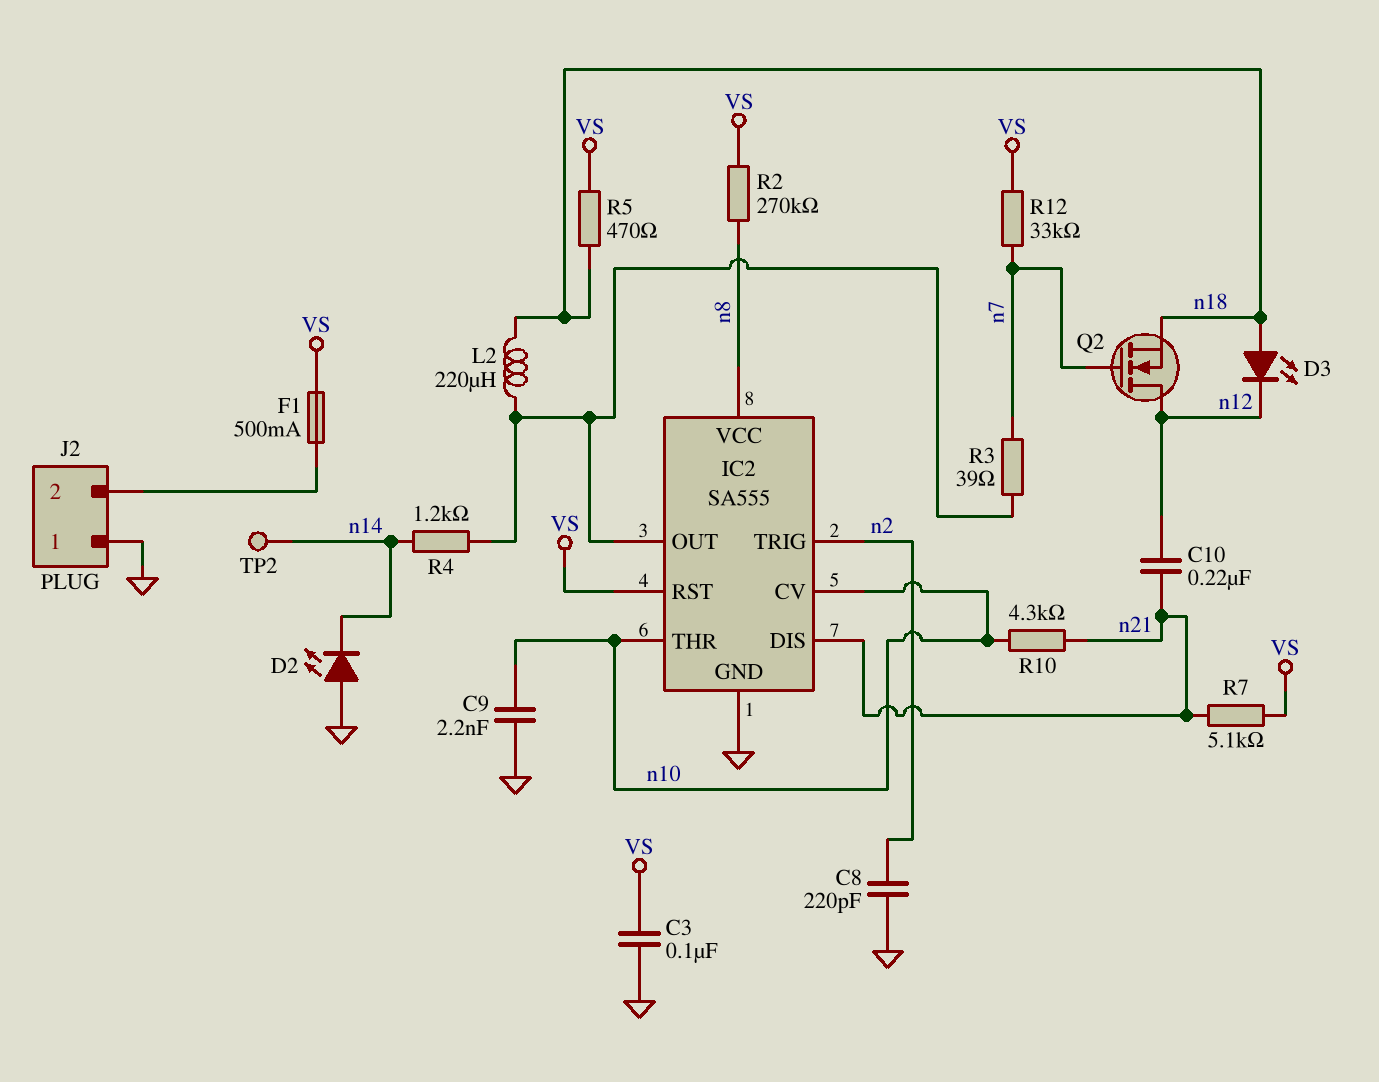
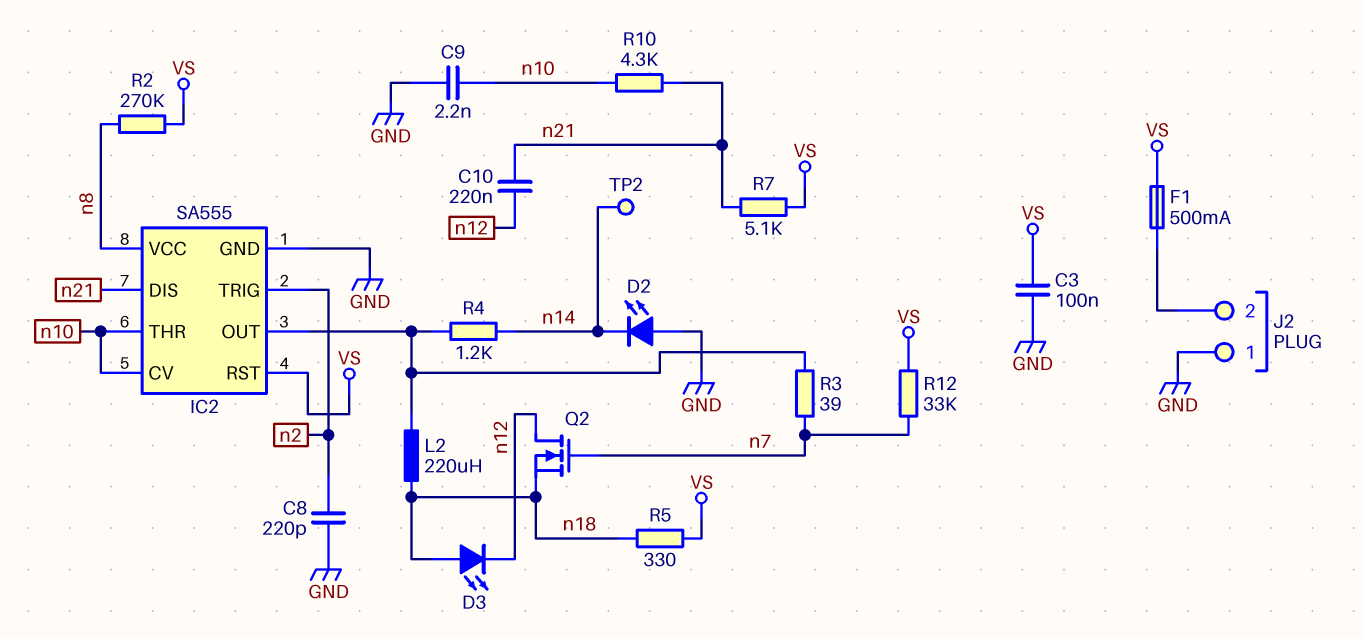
R5: 470 (VS, n18) -> 330 (VS, n18)

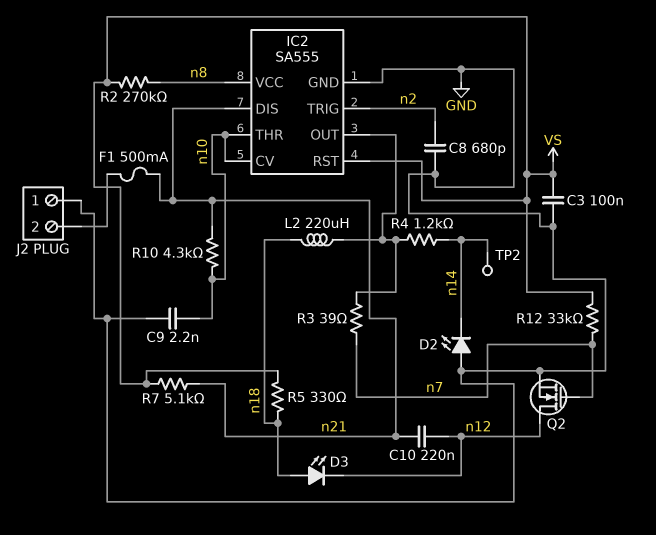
C8: 220pF (GND, n2) -> 680pF (GND, n2)
F1: 500mA (J2/2, VS) -> 500mA (J2/2, n21)
Q2: NMOS (G n7, D n12, S n18) -> NMOS (G n7, D n12, S GND)

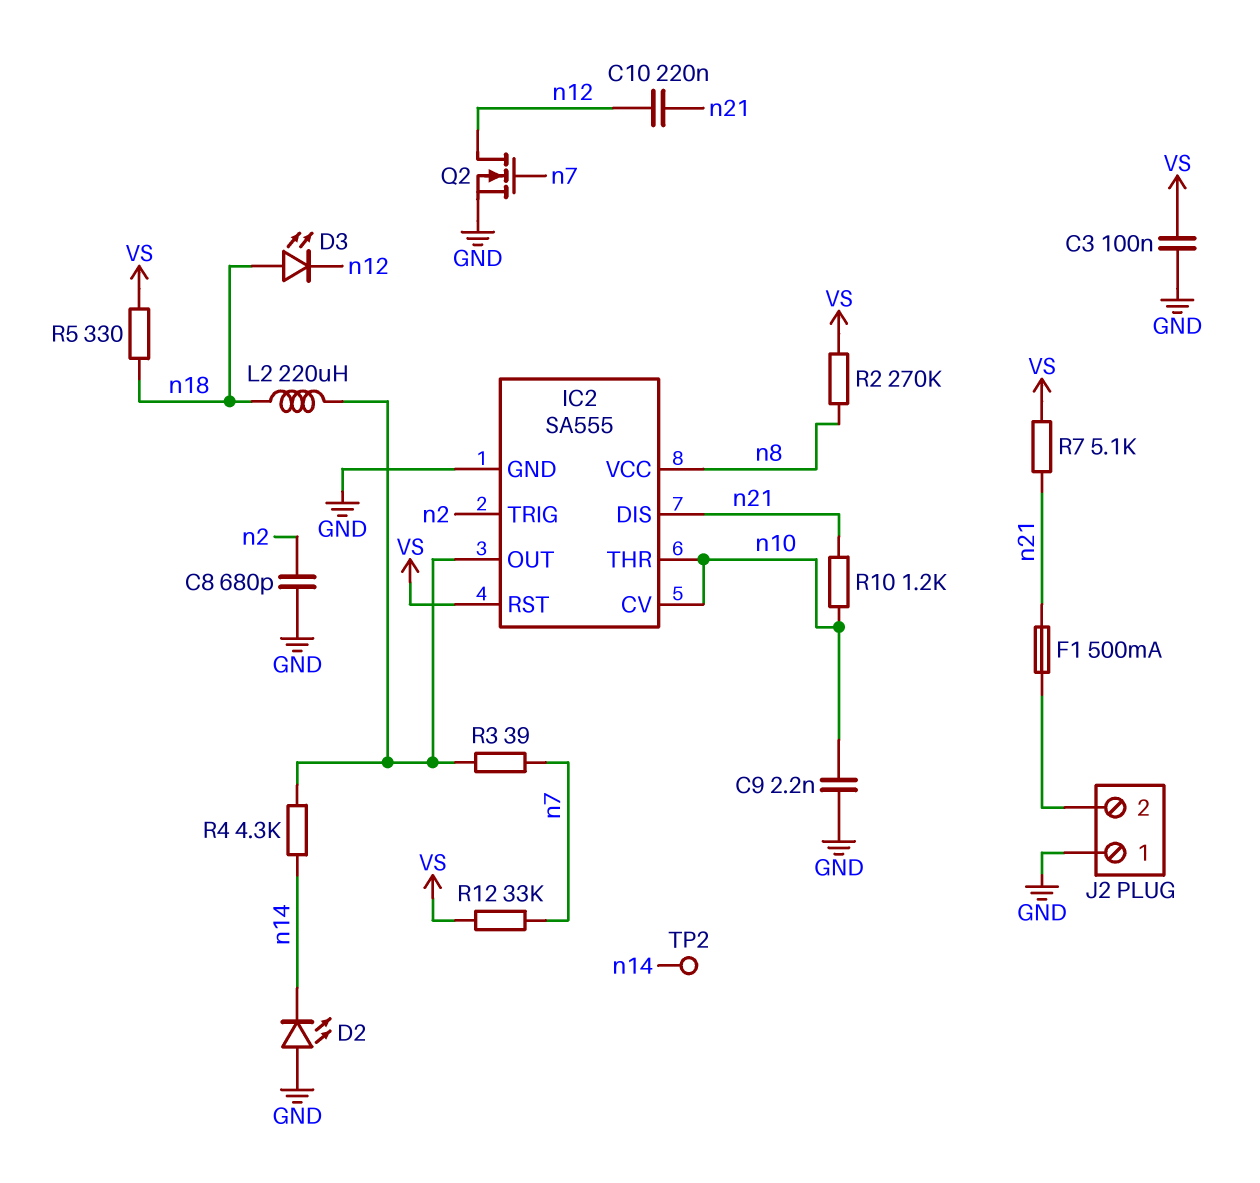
R4: 1.2k (IC2/OUT, n14) -> 4.3k (IC2/OUT, n14)
R10: 4.3k (n10, n21) -> 1.2k (n10, n21)

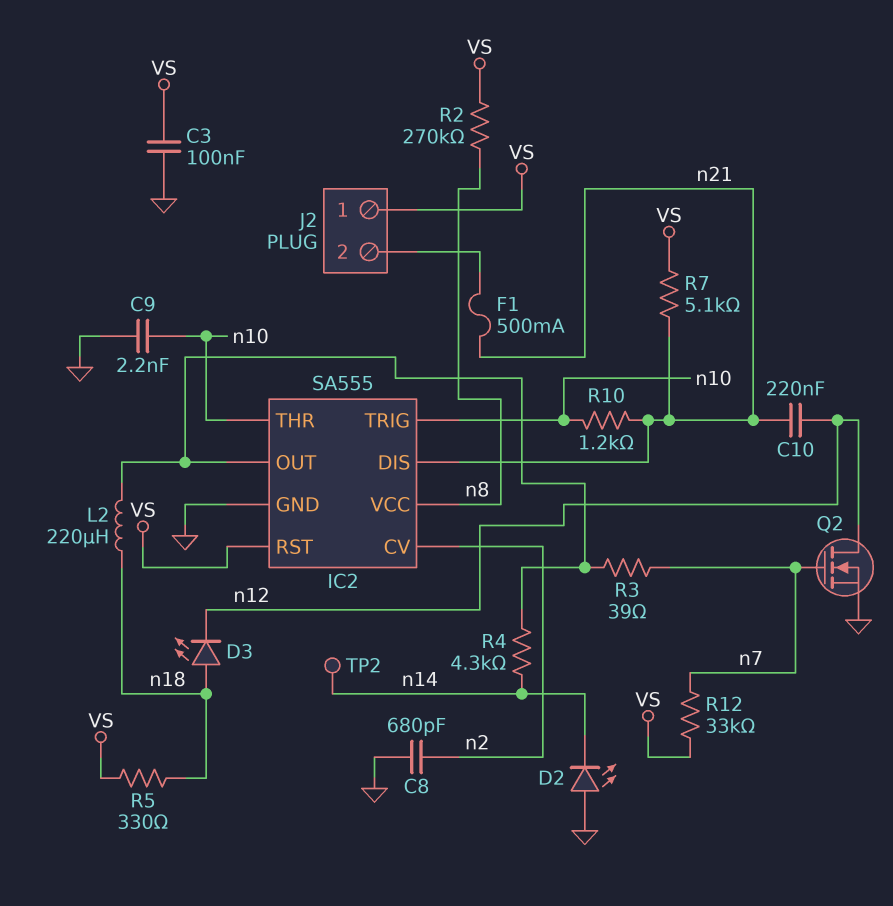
IC2 pin CV: n10 -> n2
IC2 pin TRIG: n2 -> n10
J2 pin 1: GND -> VS

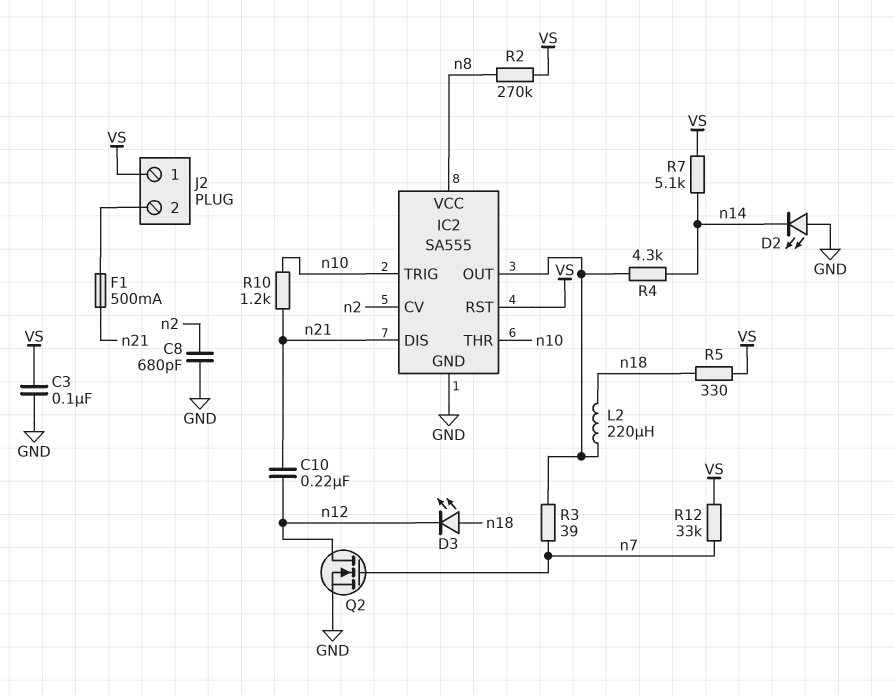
C9: 2.2nF (GND, n10) -> none
R7: 5.1k (VS, n21) -> 5.1k (VS, n14)
TP2: test point (n14) -> none

